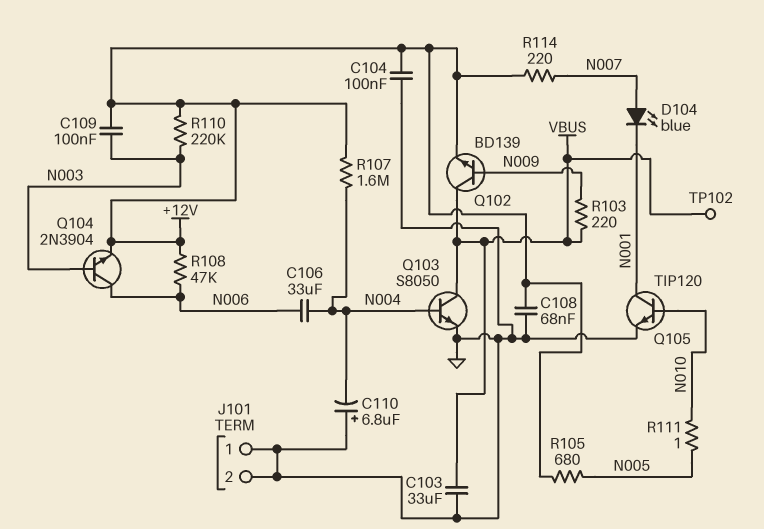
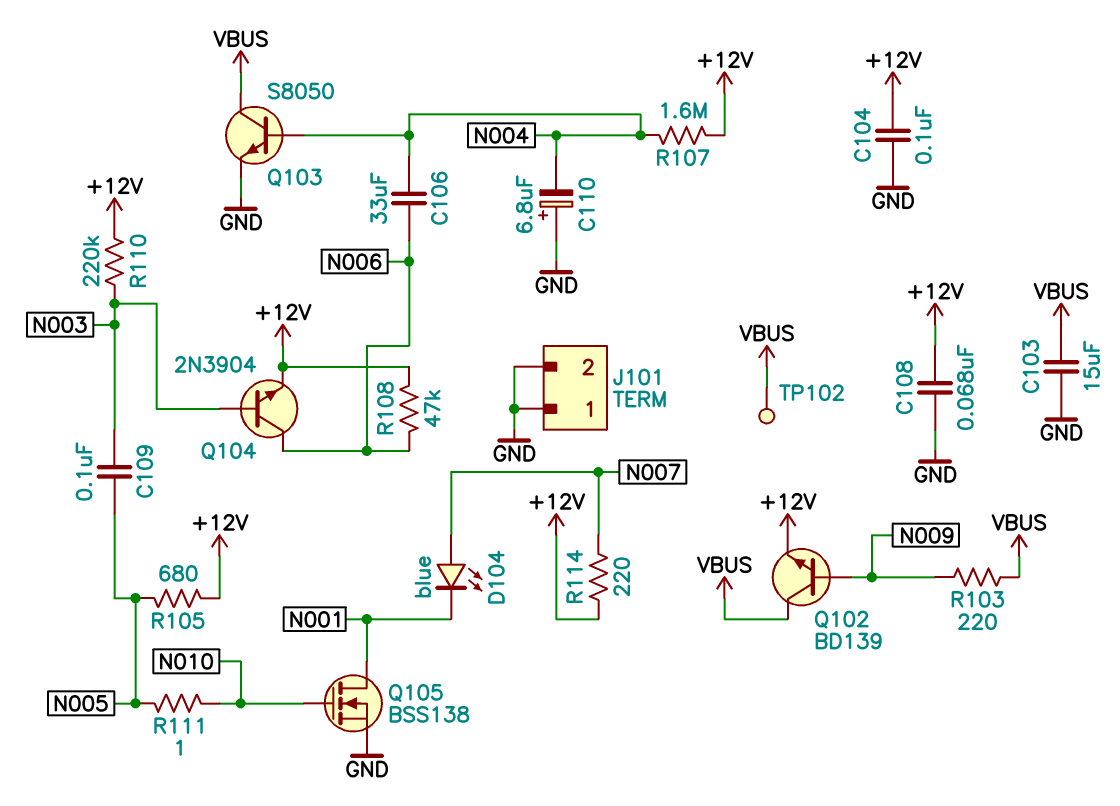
C103: 33uF (GND, VBUS) -> 15uF (GND, VBUS)
C109: 100nF (+12V, N003) -> 100nF (N003, N005)
Q105: NPN TIP120 (B N010, C N001, E GND) -> NMOS BSS138 (G N010, D N001, S GND)

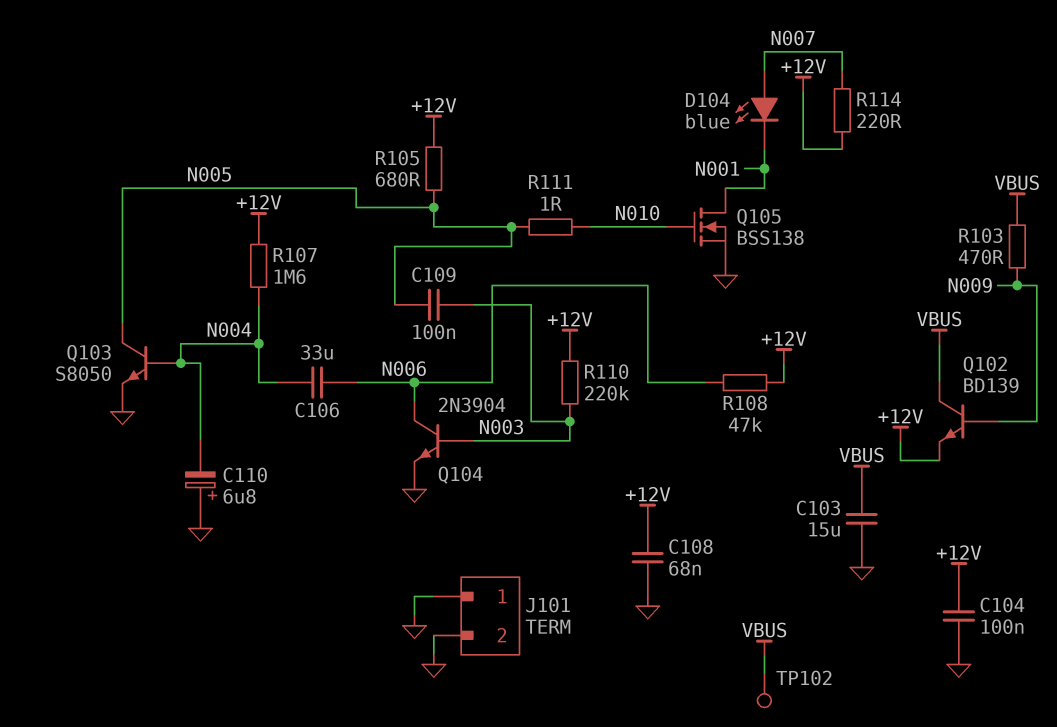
Q103: NPN S8050 (B N004, C VBUS, E GND) -> NPN S8050 (B N004, C N005, E GND)
Q104: NPN 2N3904 (B N003, C N006, E +12V) -> NPN 2N3904 (B N003, C N006, E GND)
R103: 220 (N009, VBUS) -> 470 (N009, VBUS)

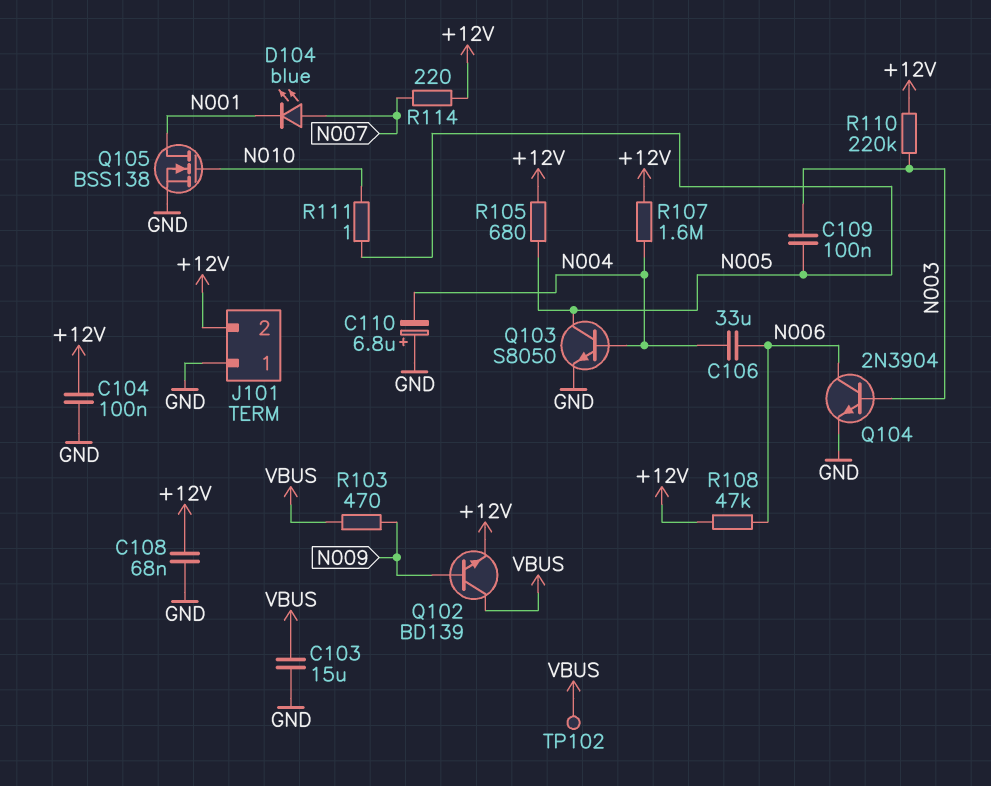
J101 pin 2: GND -> +12V

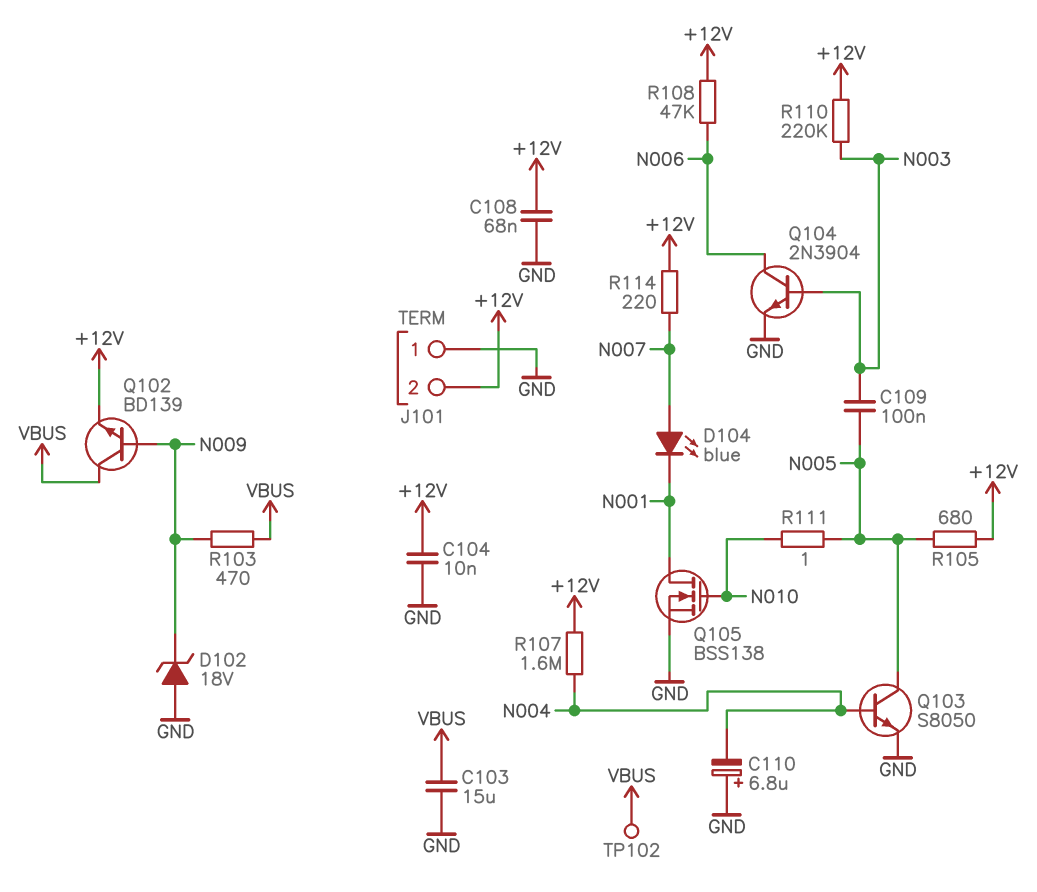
C104: 100nF (+12V, GND) -> 10nF (+12V, GND)
C106: 33uF (N004, N006) -> none
D102: none -> zener 18V (A GND, K N009)

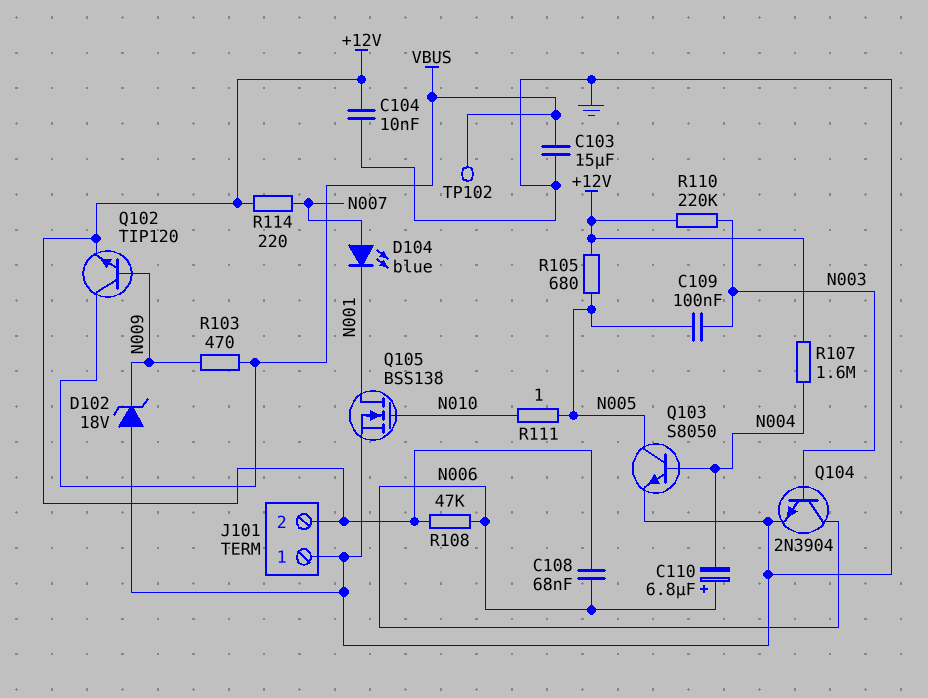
C108: 68nF (+12V, GND) -> 68nF (+12V, N006)
C110: 6.8uF (plus GND, minus N004) -> 6.8uF (plus N006, minus N004)
Q102: NPN BD139 (B N009, C VBUS, E +12V) -> NPN TIP120 (B N009, C VBUS, E +12V)

